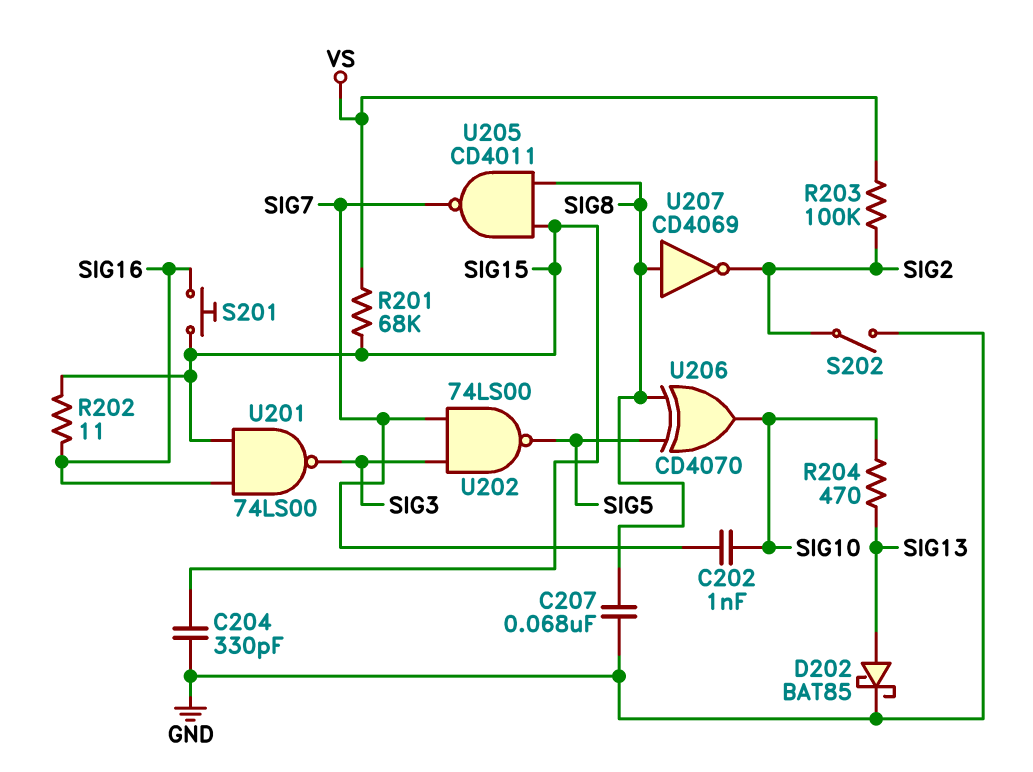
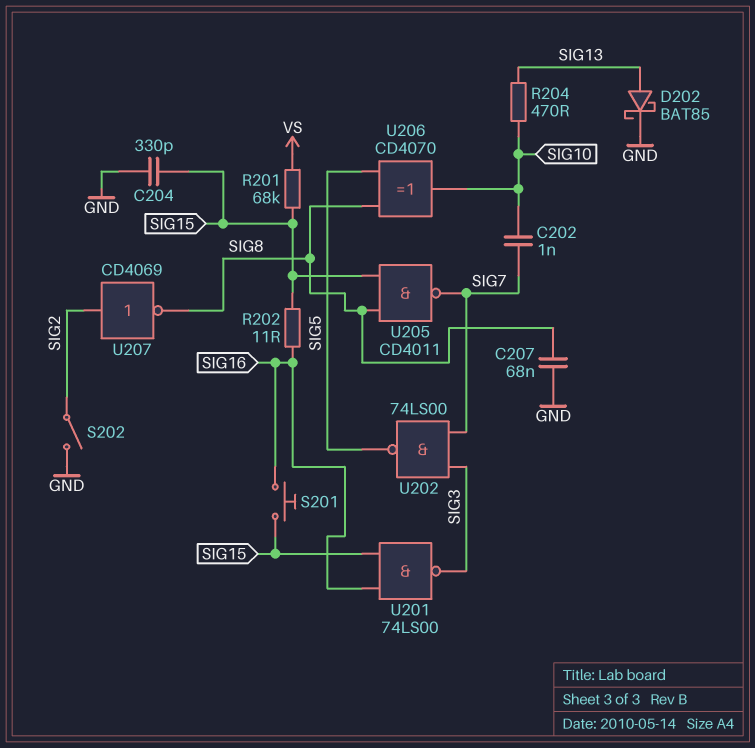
R203: 100k (SIG2, VS) -> none
U207: NOT CD4069 (in SIG8, out SIG2) -> NOT CD4069 (in SIG2, out SIG8)

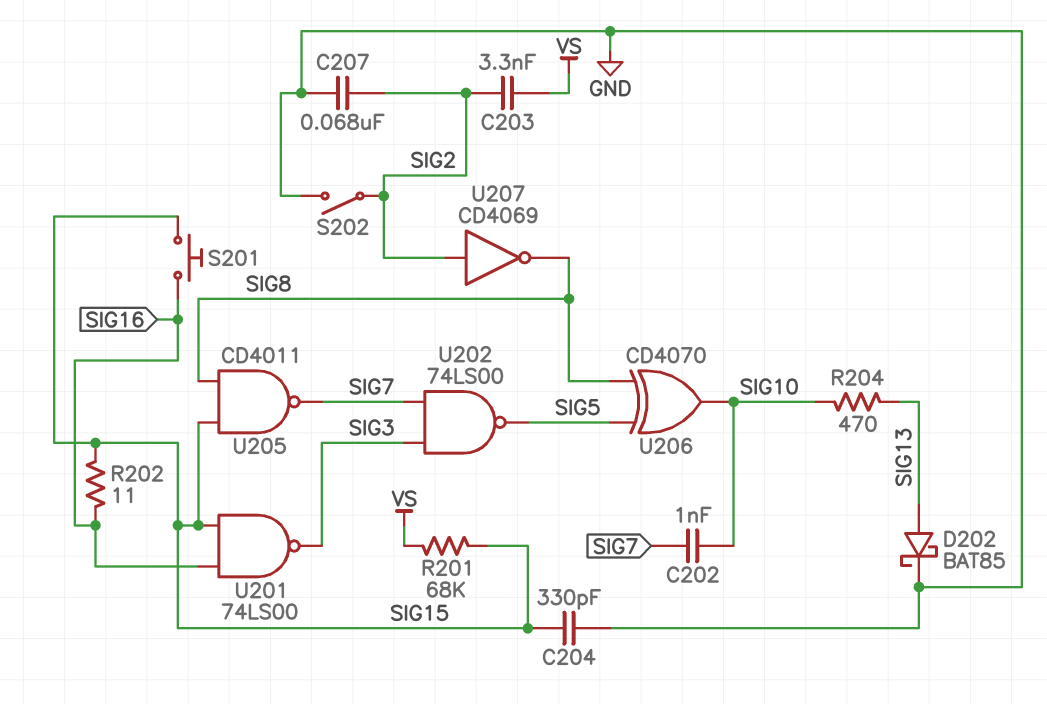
C203: none -> 3.3nF (SIG2, VS)
C207: 68nF (GND, SIG8) -> 68nF (GND, SIG2)

